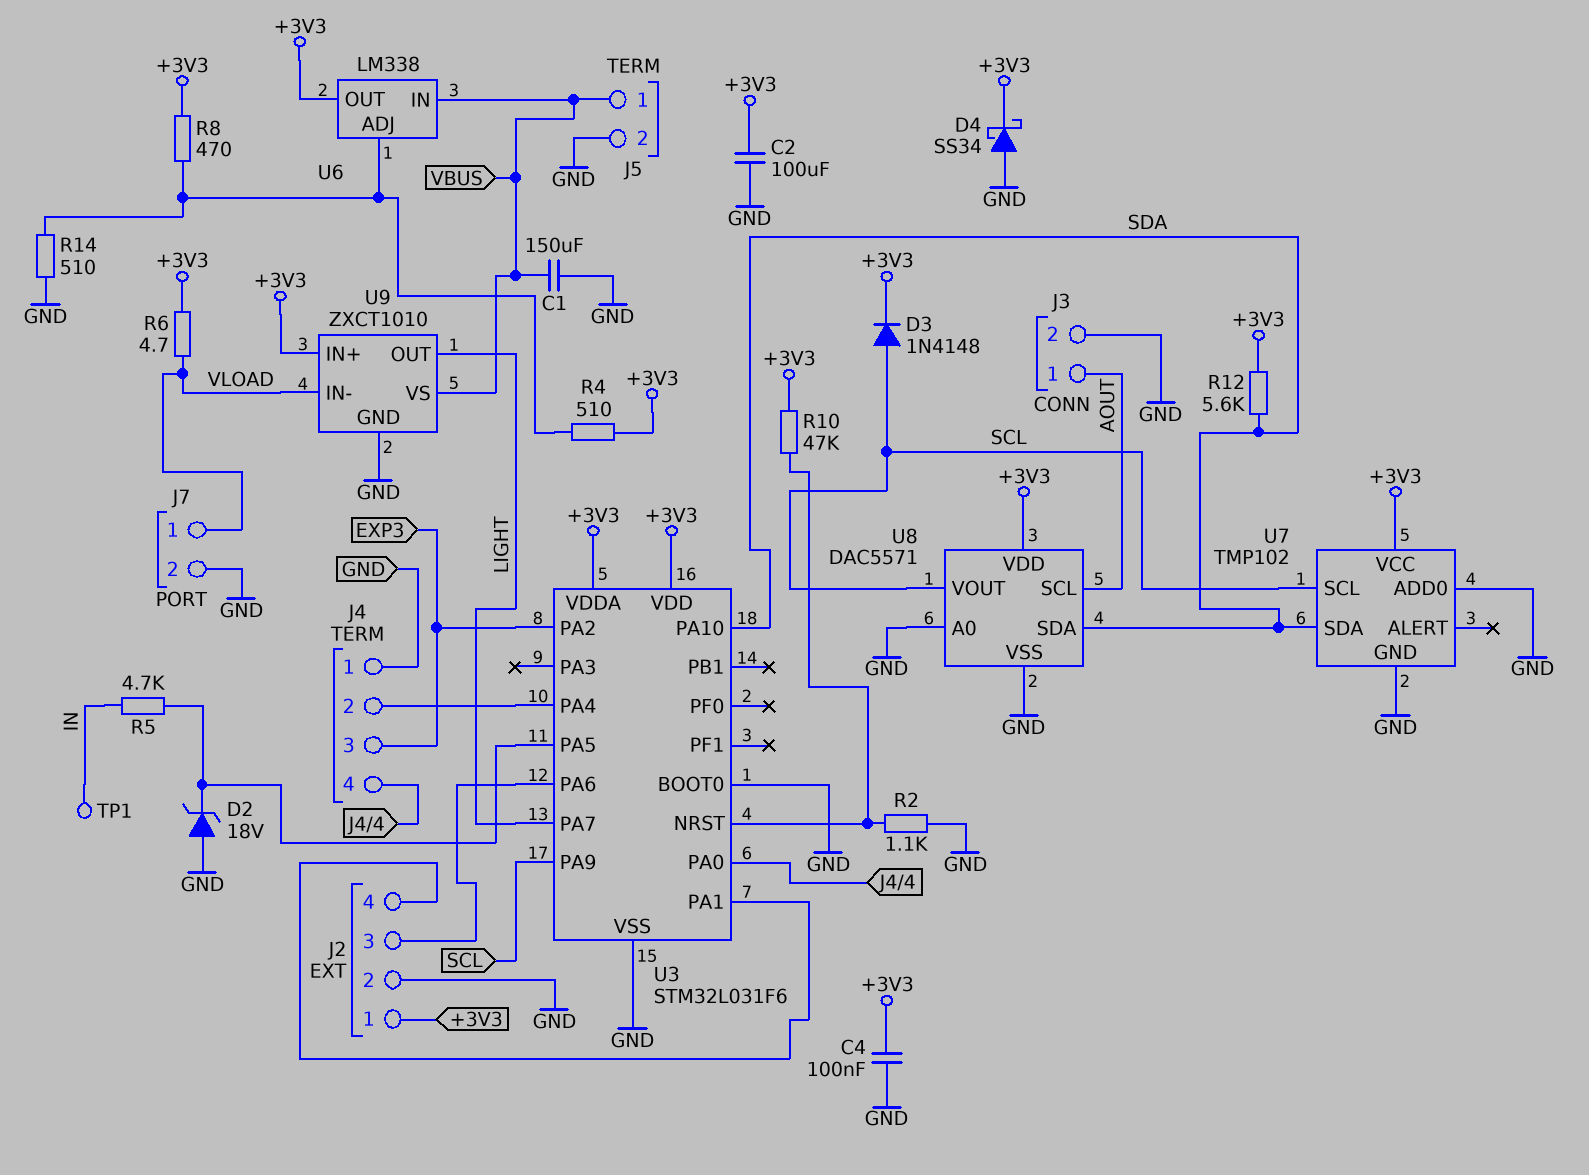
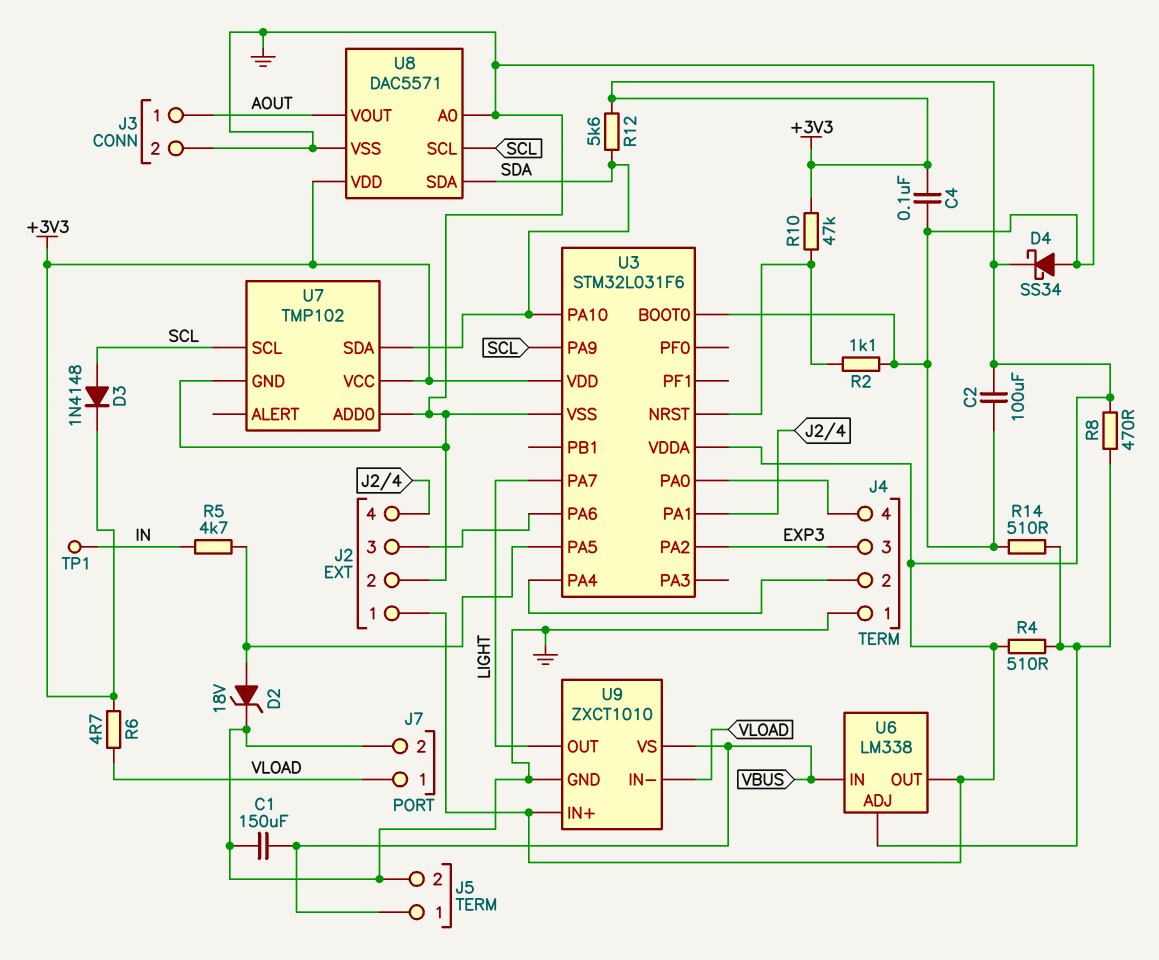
D2: zener 18V (A GND, K U3/PA5) -> zener 18V (A U3/PA5, K GND)
U8 pin SCL: AOUT -> SCL
U8 pin VOUT: SCL -> AOUT

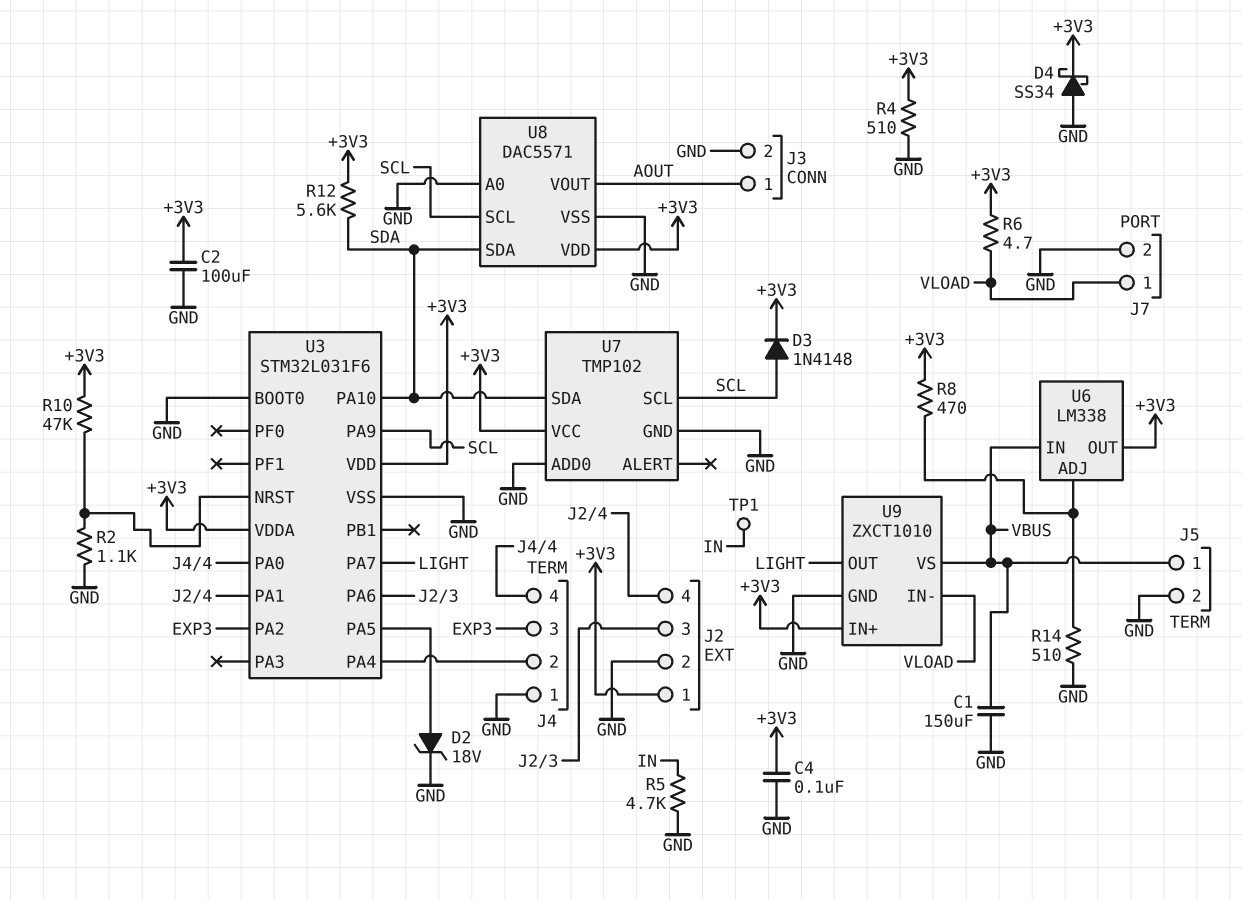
R4: 510 (+3V3, U6/ADJ) -> 510 (+3V3, GND)
R5: 4.7k (IN, U3/PA5) -> 4.7k (GND, IN)

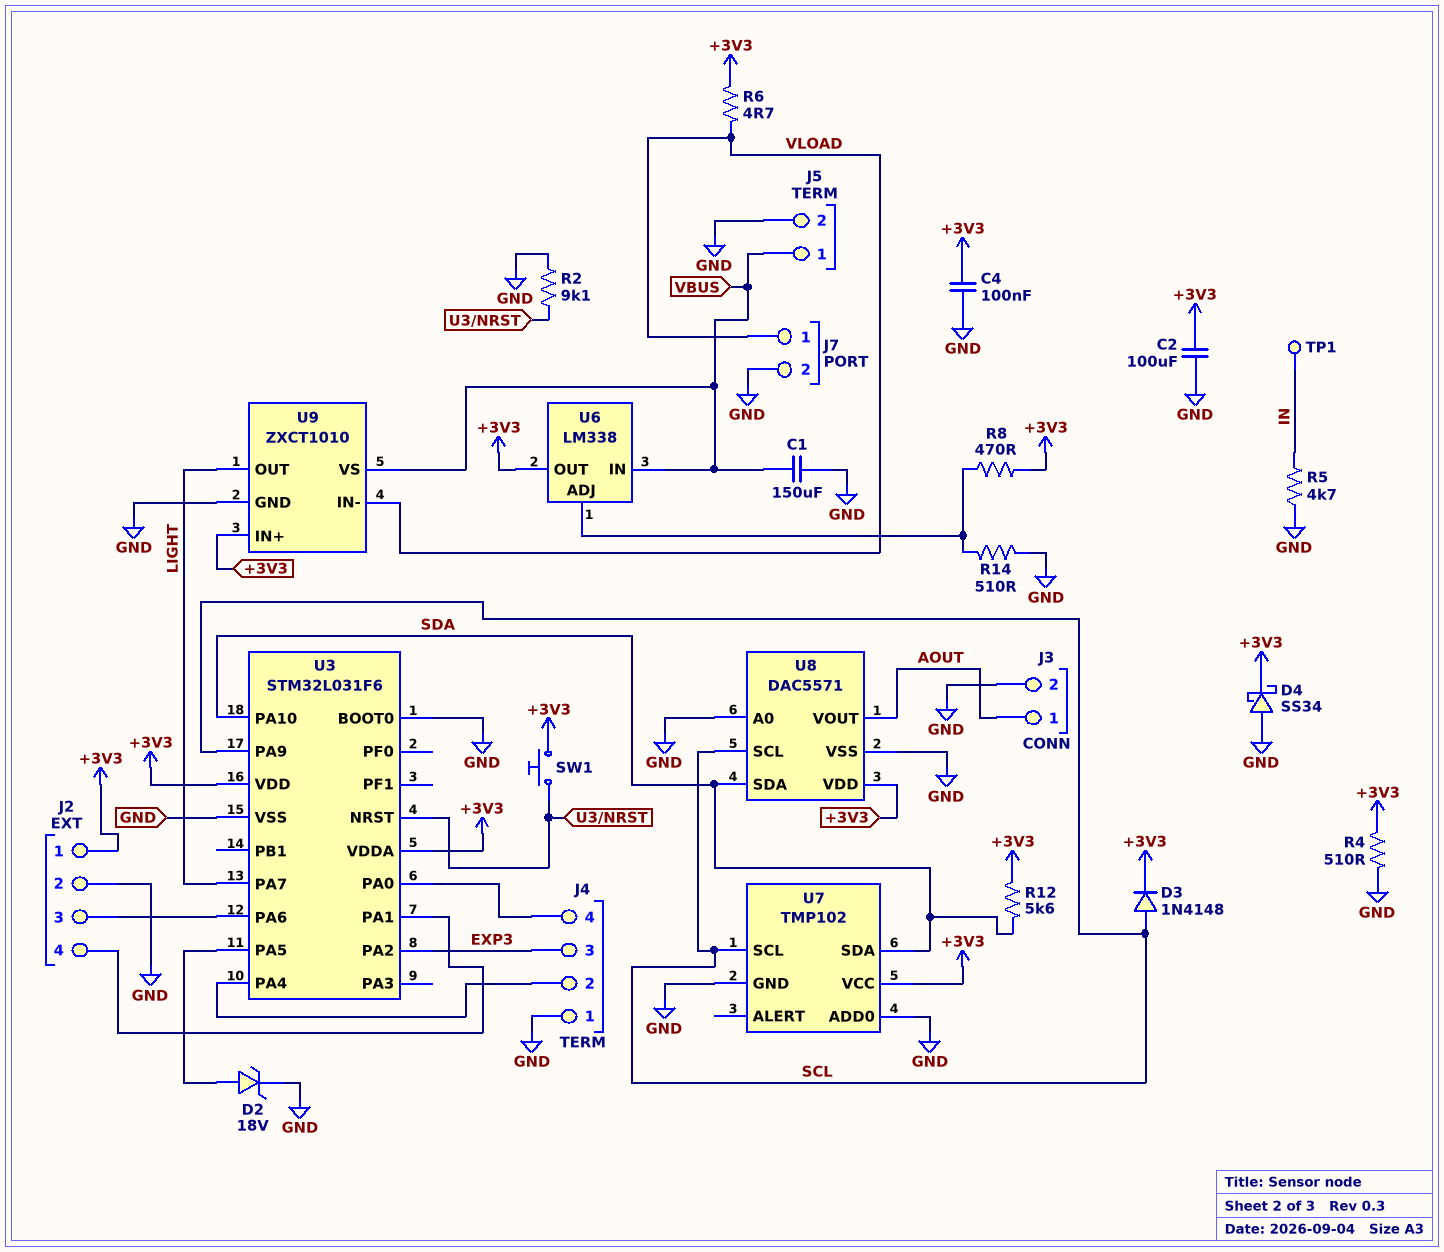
R2: 1.1k (GND, U3/NRST) -> 9.1k (GND, U3/NRST)
R10: 47k (+3V3, U3/NRST) -> none
SW1: none -> button (+3V3, U3/NRST)

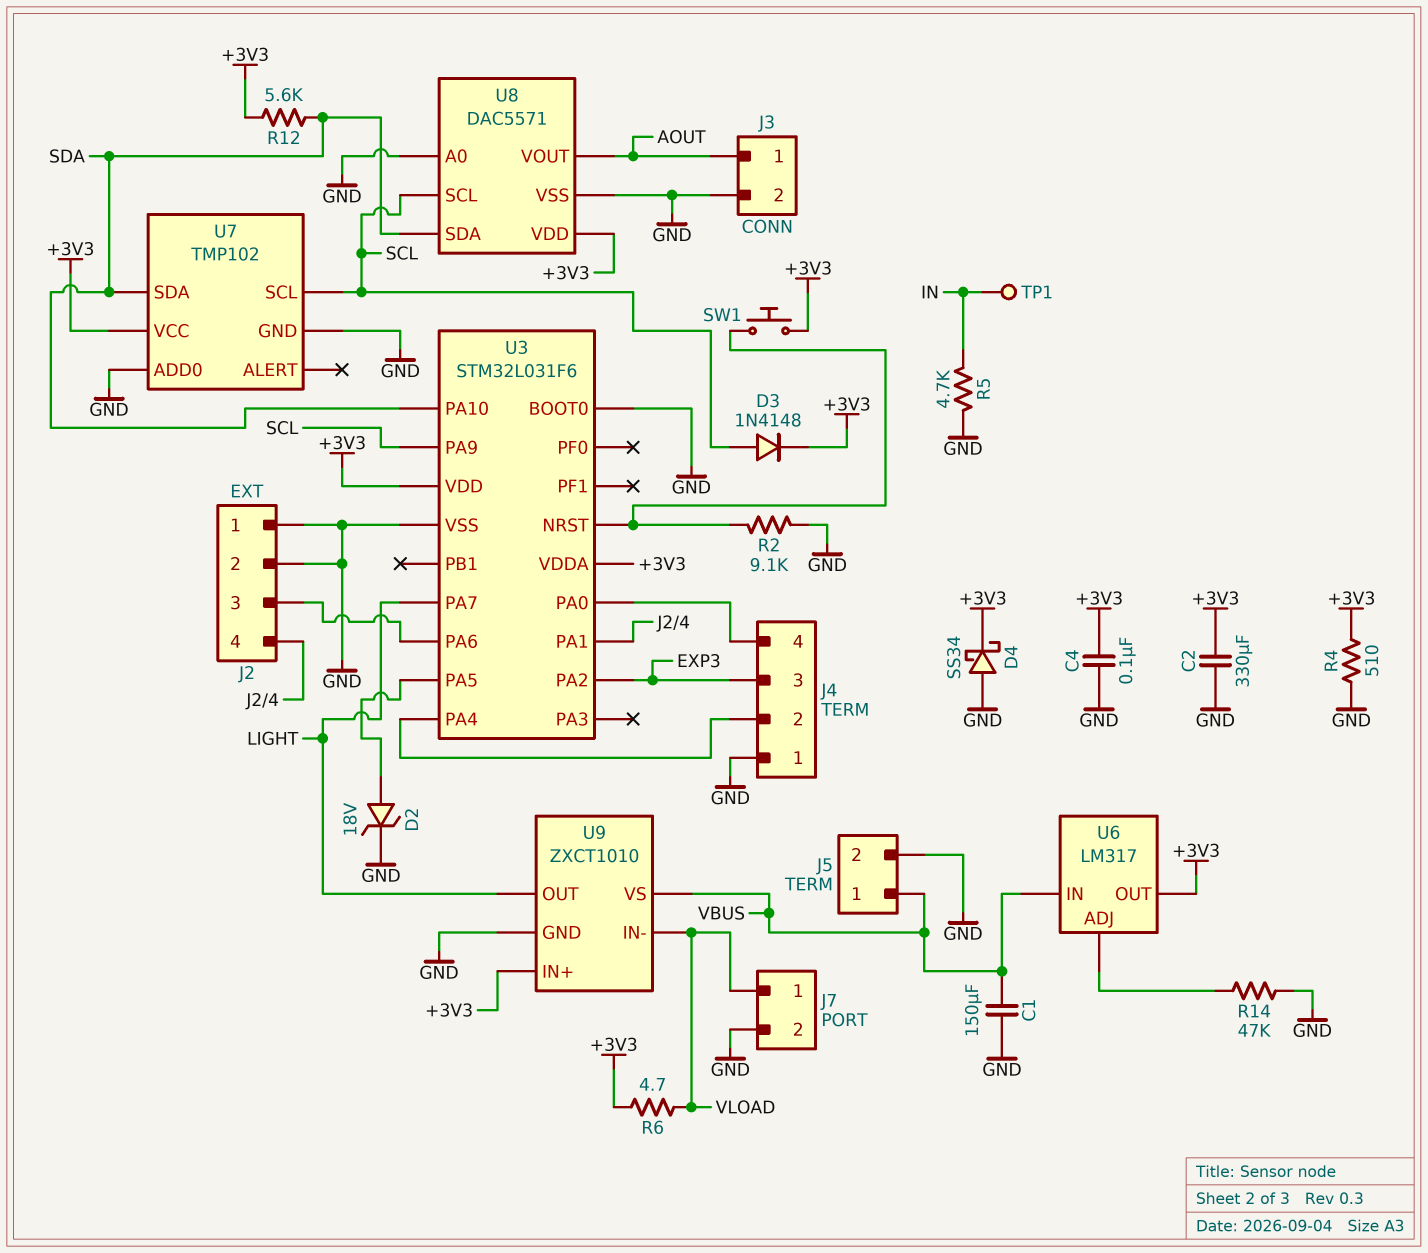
C2: 100uF (+3V3, GND) -> 330uF (+3V3, GND)
J2 pin 1: +3V3 -> GND
R8: 470 (+3V3, U6/ADJ) -> none
R14: 510 (GND, U6/ADJ) -> 47k (GND, U6/ADJ)
U6: LM338 -> LM317

